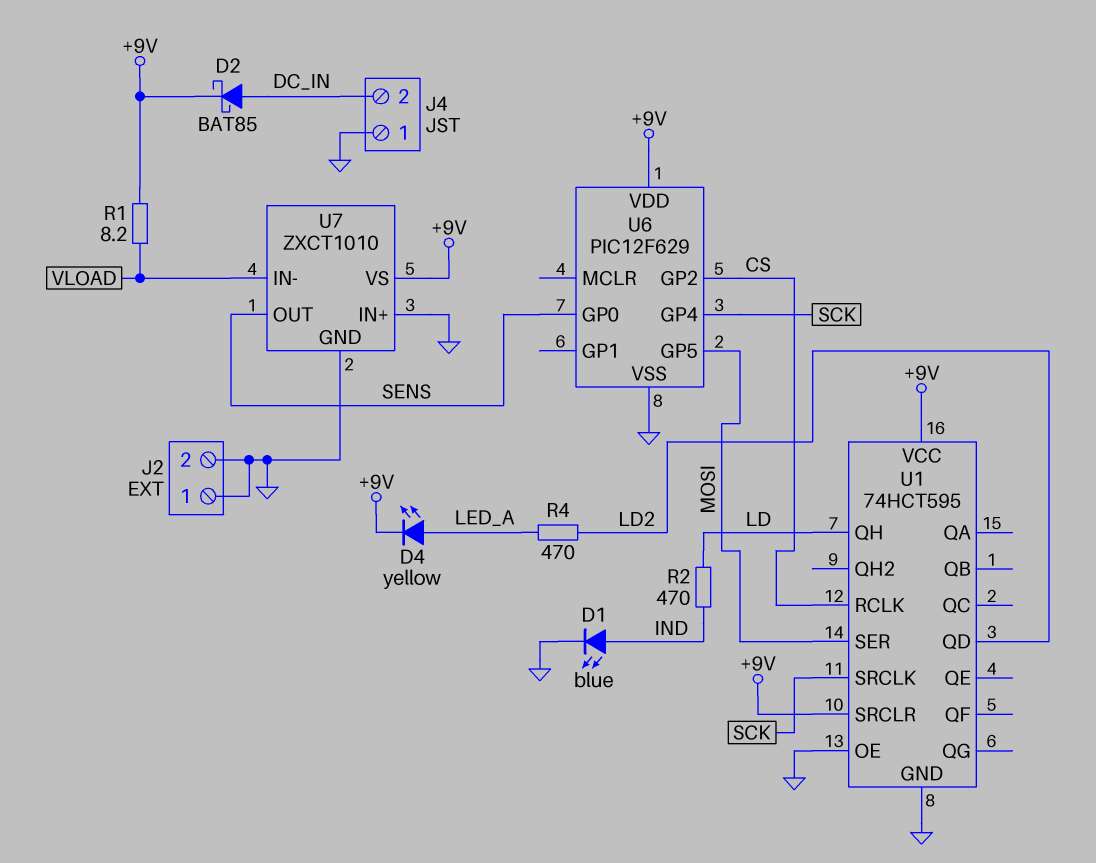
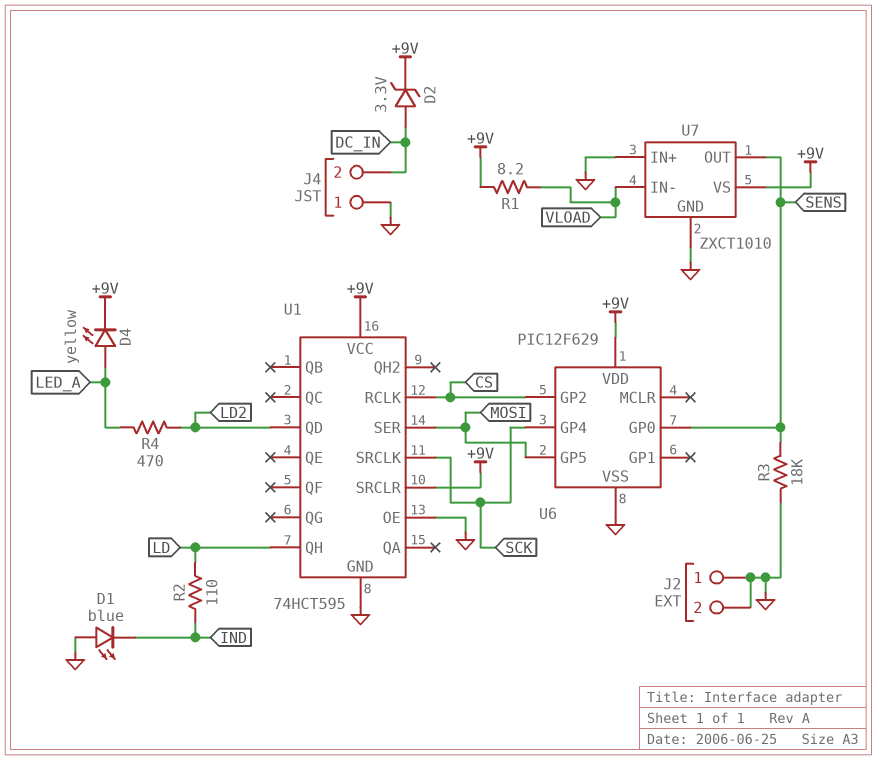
D1: LED blue (A IND, K GND) -> LED blue (A GND, K IND)
D2: schottky BAT85 (A DC_IN, K +9V) -> zener 3.3V (A DC_IN, K +9V)
R2: 470 (IND, LD) -> 110 (IND, LD)
R3: none -> 18k (GND, SENS)

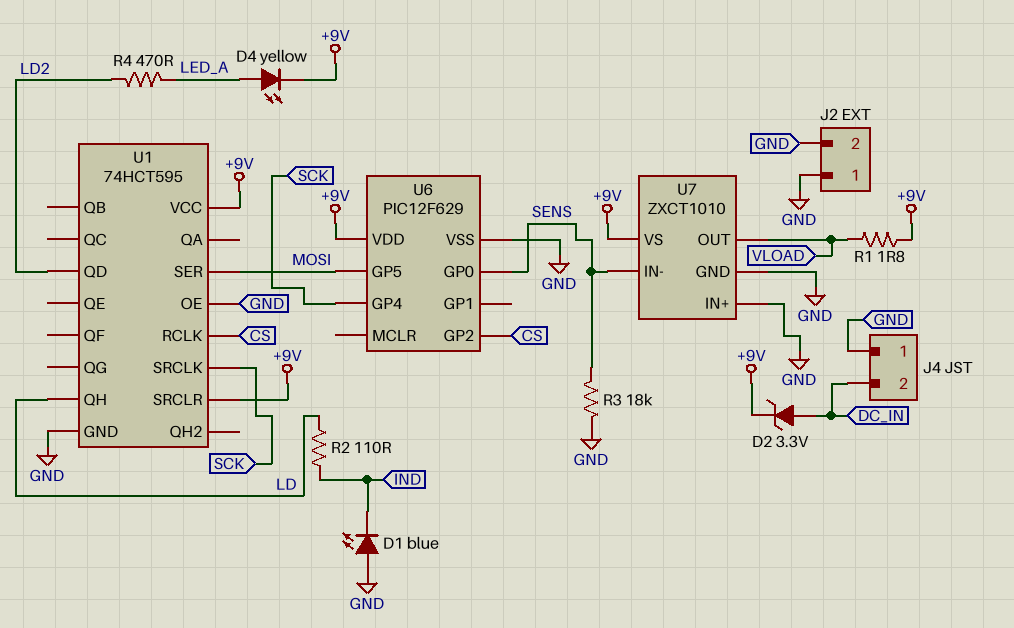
R1: 8.2 (+9V, VLOAD) -> 1.8 (+9V, VLOAD)
U7 pin IN-: VLOAD -> SENS
U7 pin OUT: SENS -> VLOAD

